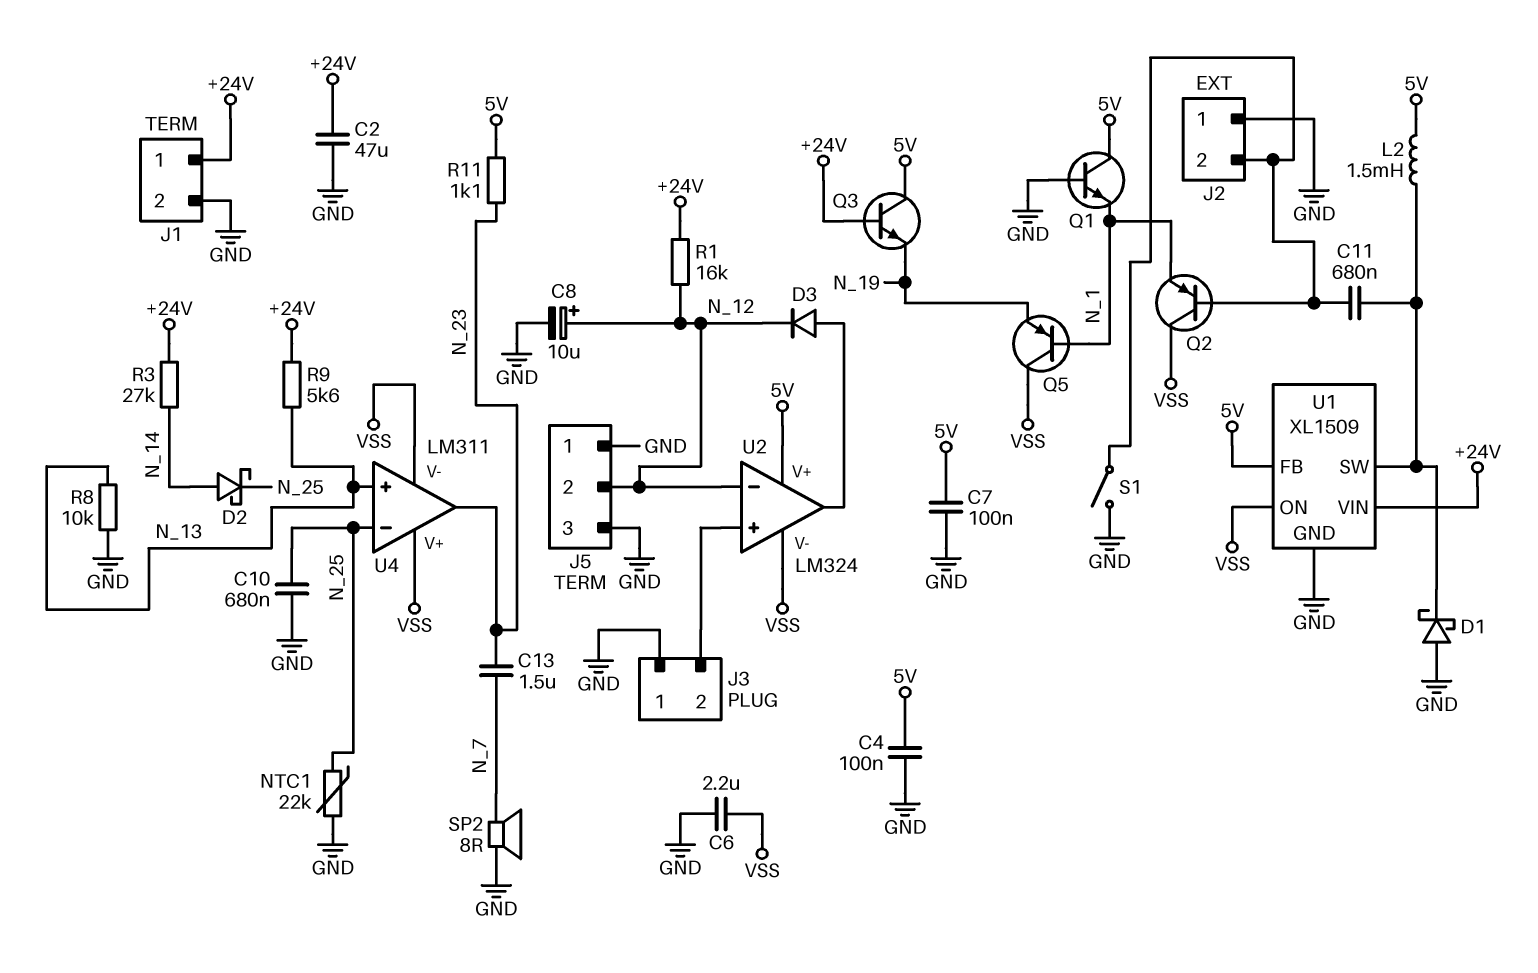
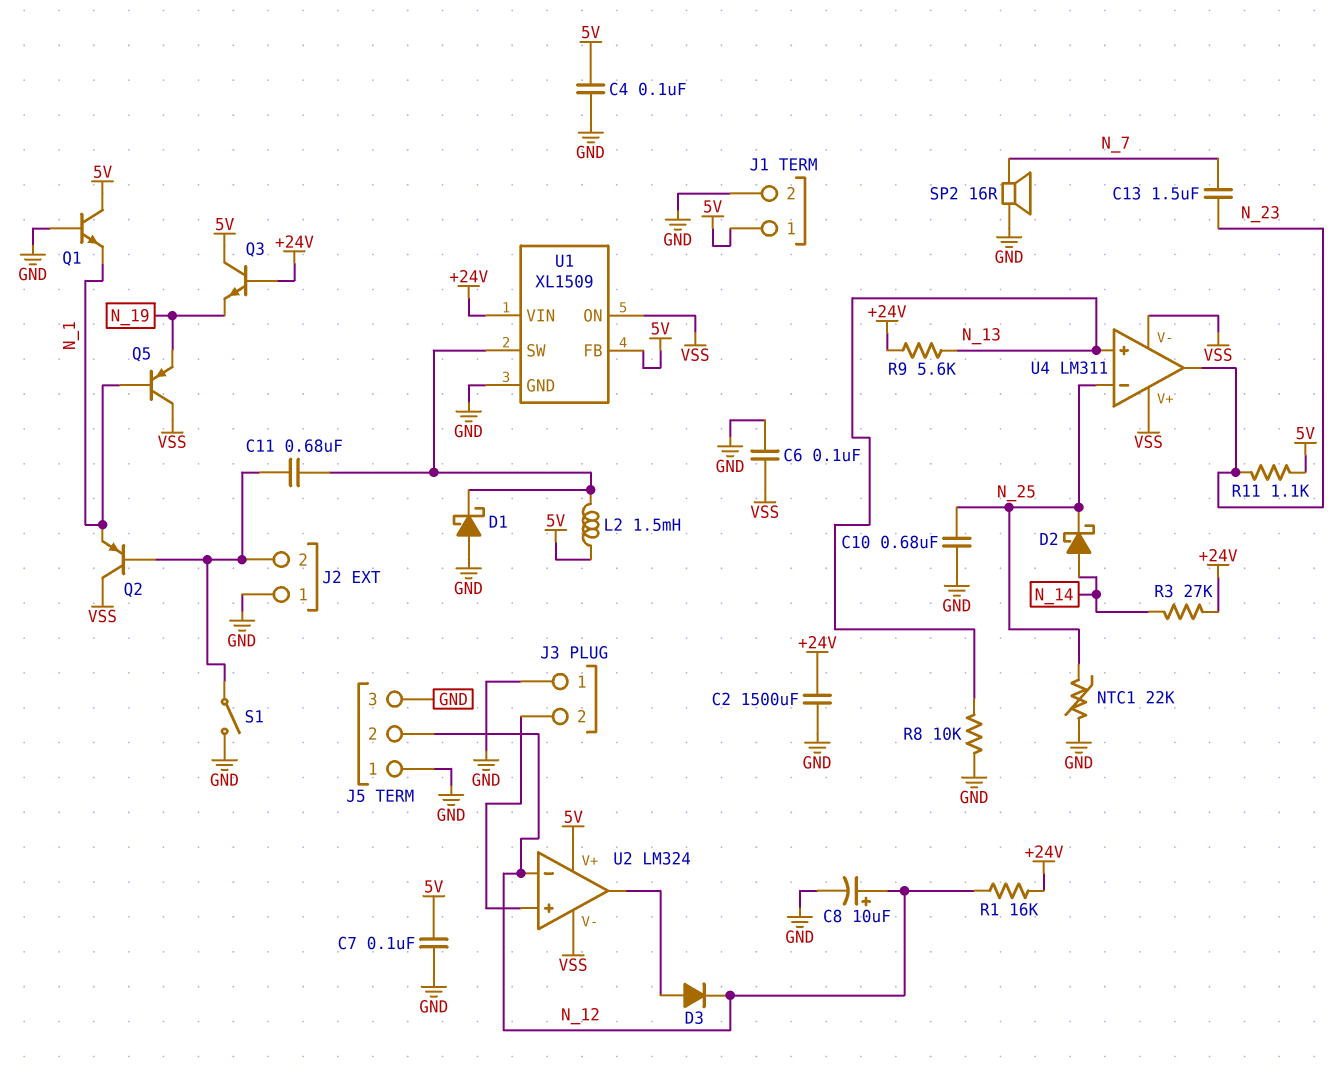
C2: 47uF (+24V, GND) -> 1500uF (+24V, GND)
C6: 2.2uF (GND, VSS) -> 100nF (GND, VSS)
J1 pin 1: +24V -> 5V
SP2: speaker 8R (GND, N_7) -> speaker 16R (GND, N_7)

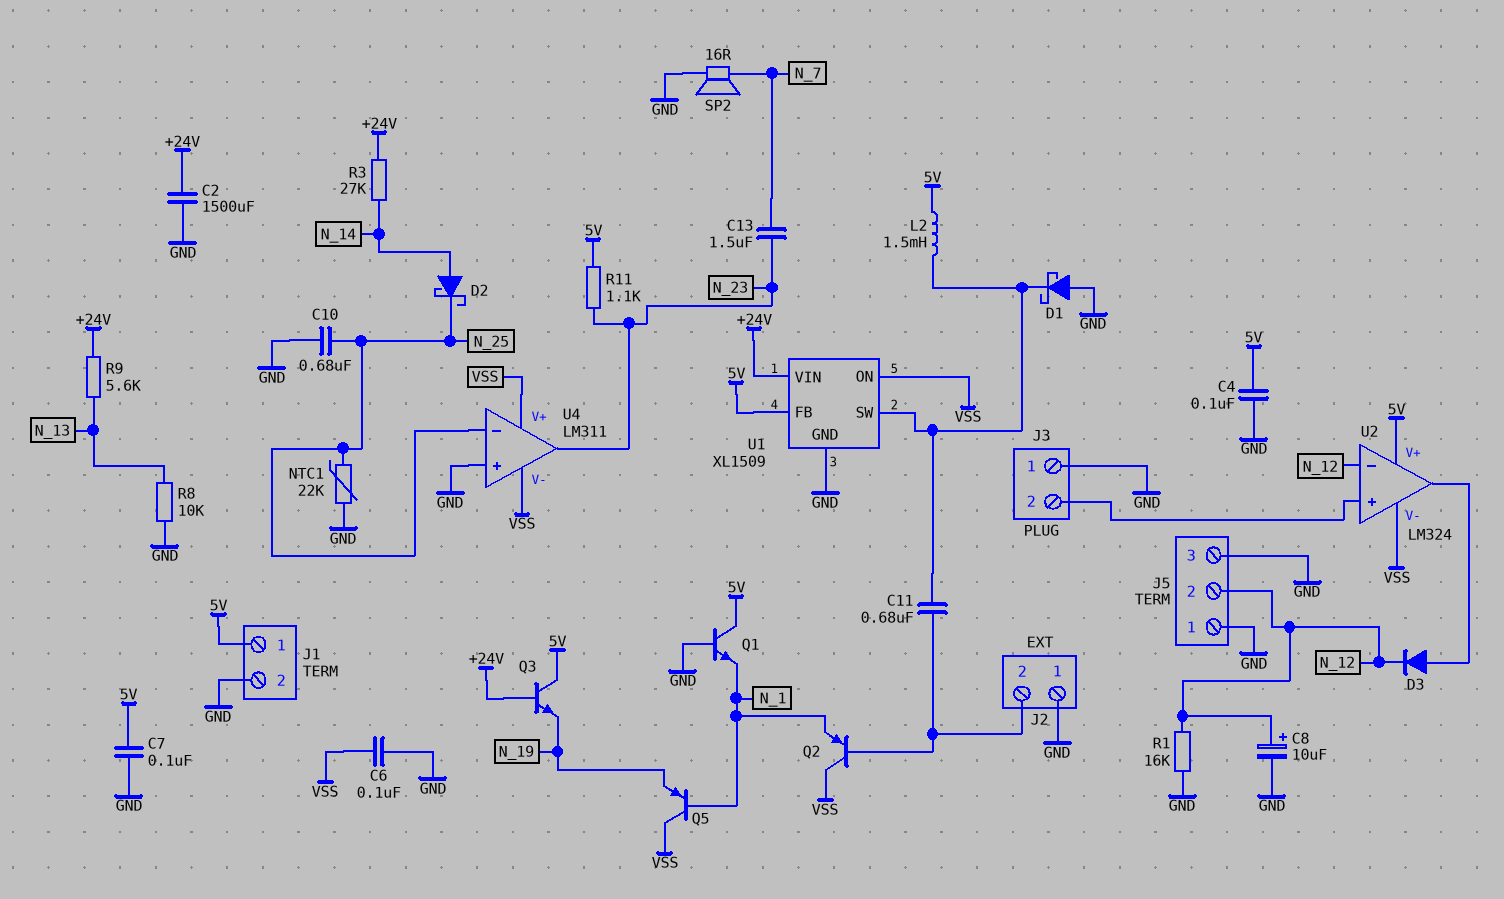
R1: 16k (+24V, N_12) -> 16k (GND, N_12)
S1: switch (GND, J2/2) -> none
U4 pin in+: N_13 -> GND

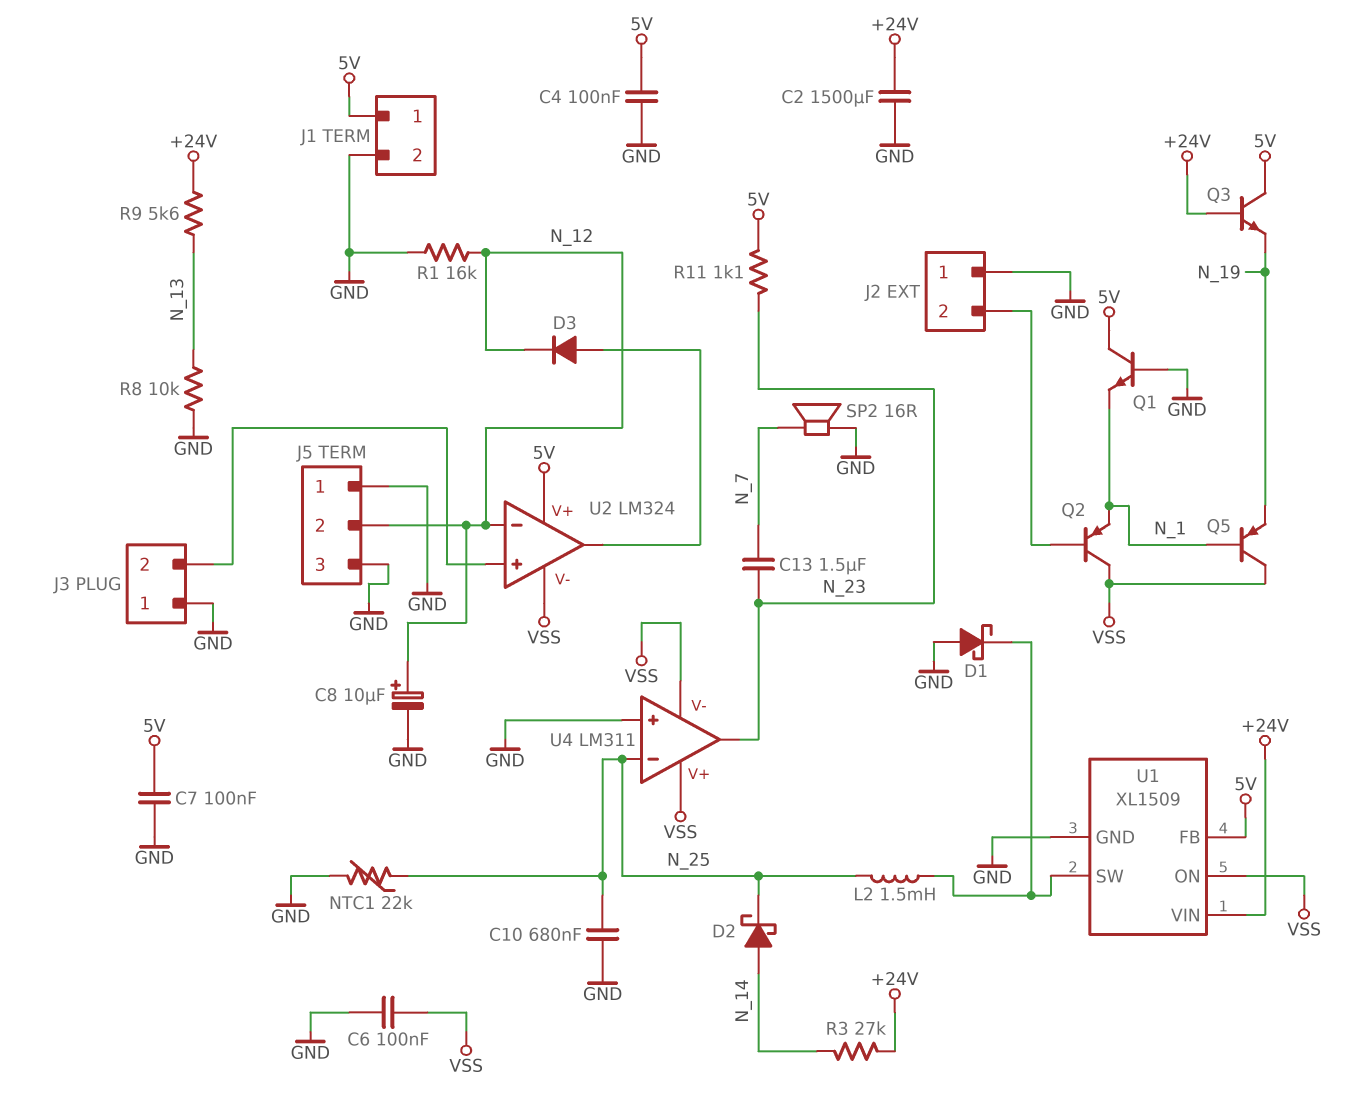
C11: 680nF (J2/2, U1/SW) -> none
L2: 1.5mH (5V, U1/SW) -> 1.5mH (N_25, U1/SW)

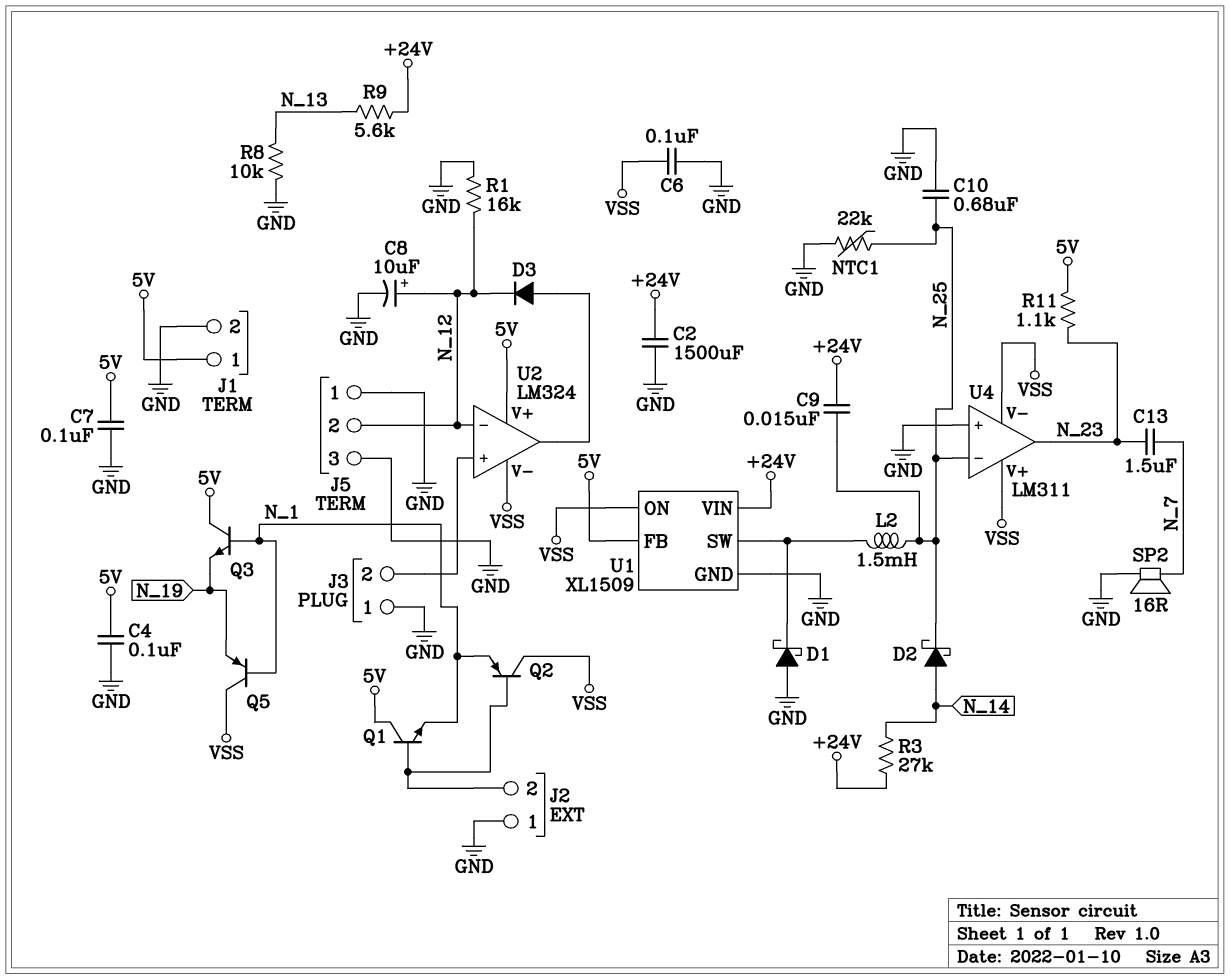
C9: none -> 15nF (+24V, N_25)
Q1: NPN (B GND, C 5V, E N_1) -> NPN (B J2/2, C 5V, E N_1)
Q3: NPN (B +24V, C 5V, E N_19) -> NPN (B N_1, C 5V, E N_19)

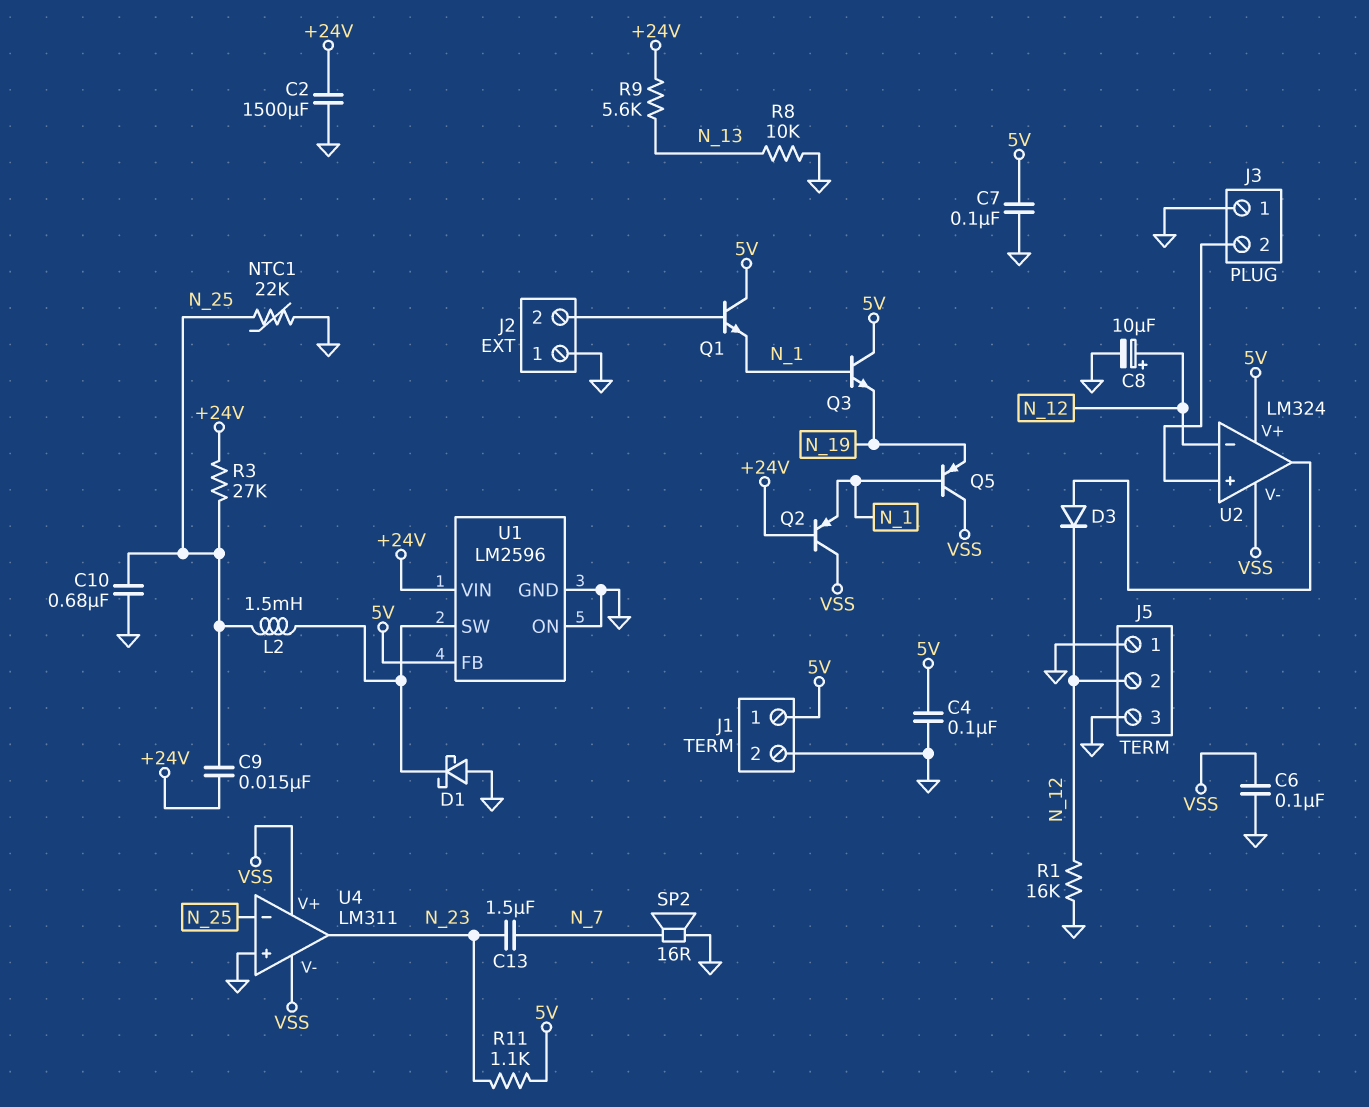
D2: schottky (A N_14, K N_25) -> none
Q2: PNP (B J2/2, C VSS, E N_1) -> PNP (B +24V, C VSS, E N_1)
R3: 27k (+24V, N_14) -> 27k (+24V, N_25)
U1: XL1509 -> LM2596
U1 pin ON: VSS -> GND

